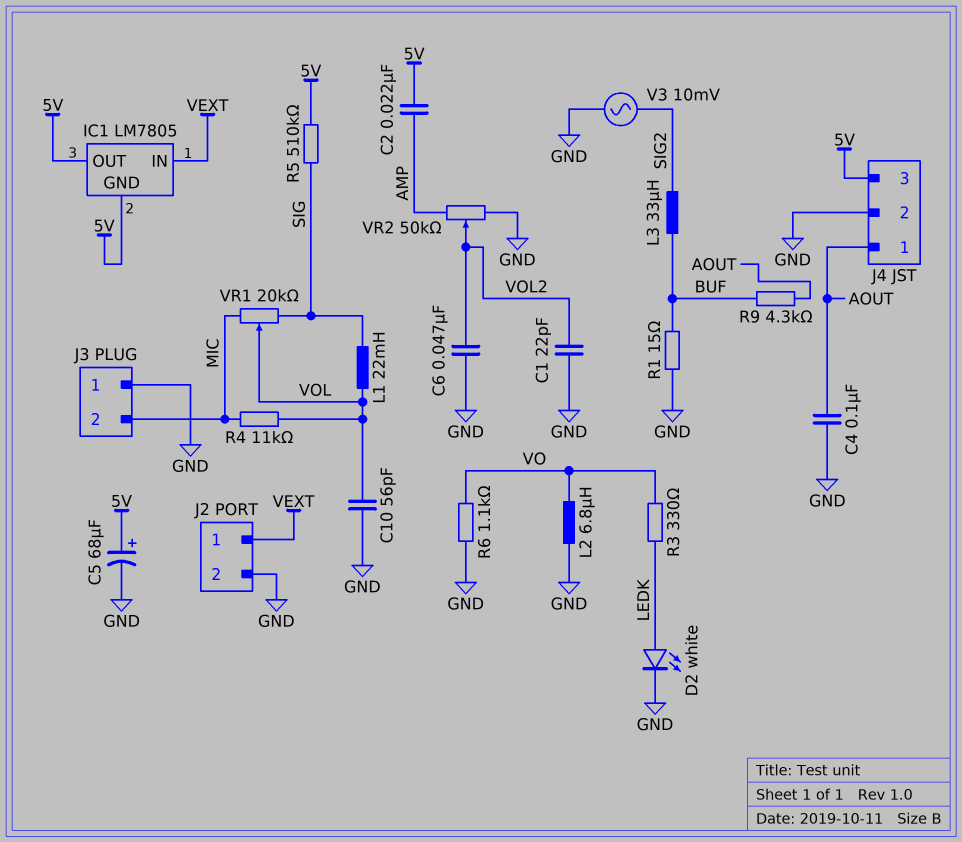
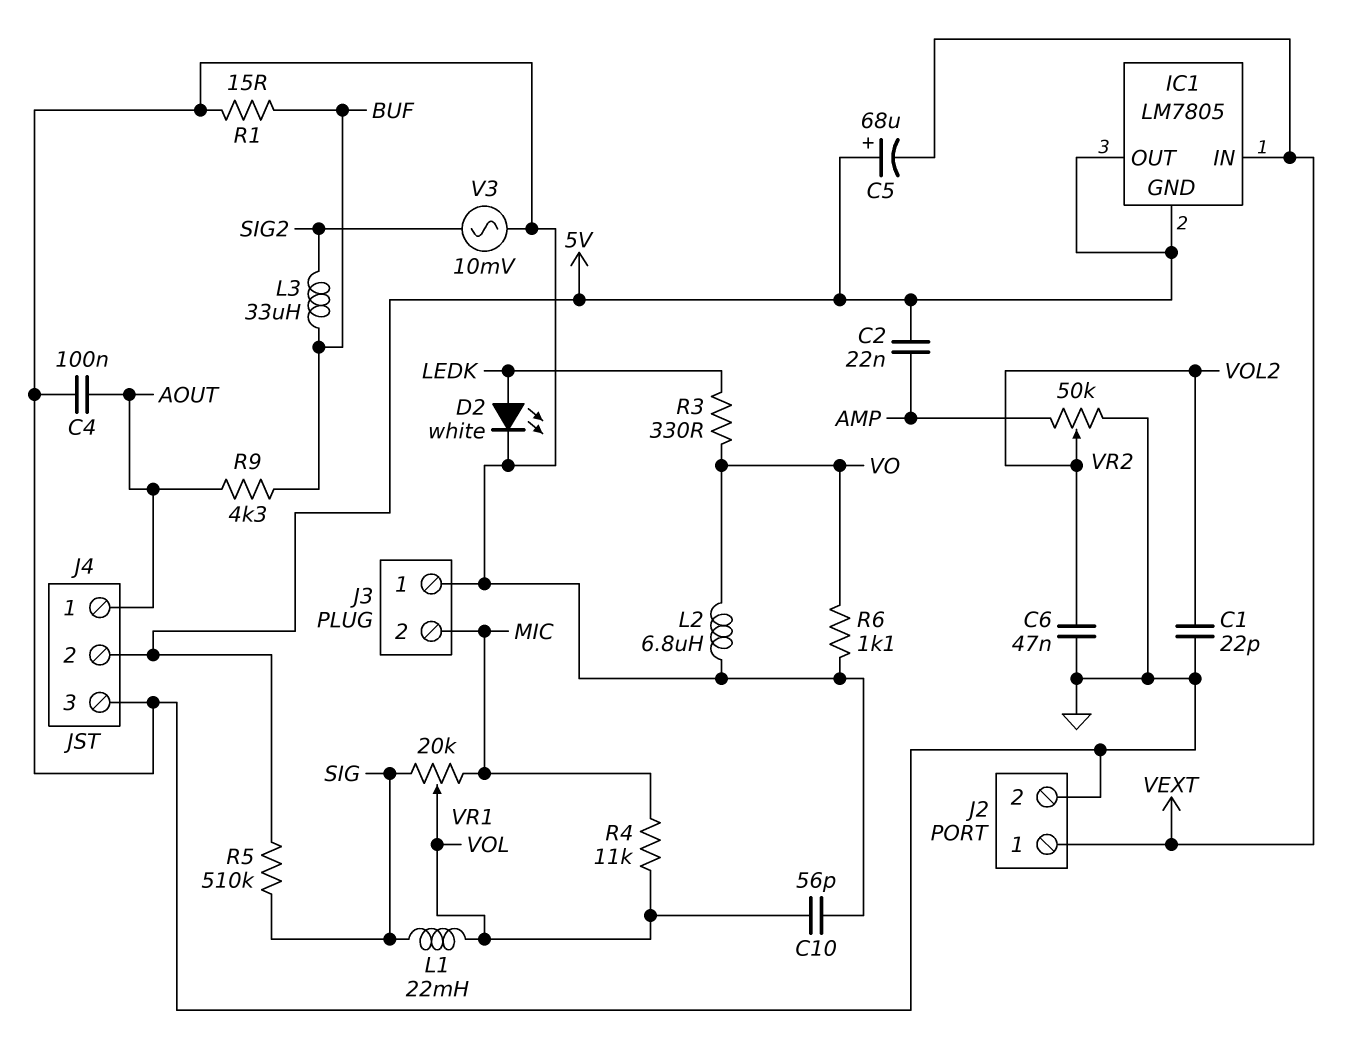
C5: 68uF (plus 5V, minus GND) -> 68uF (plus 5V, minus VEXT)
J4 pin 2: GND -> 5V
J4 pin 3: 5V -> GND

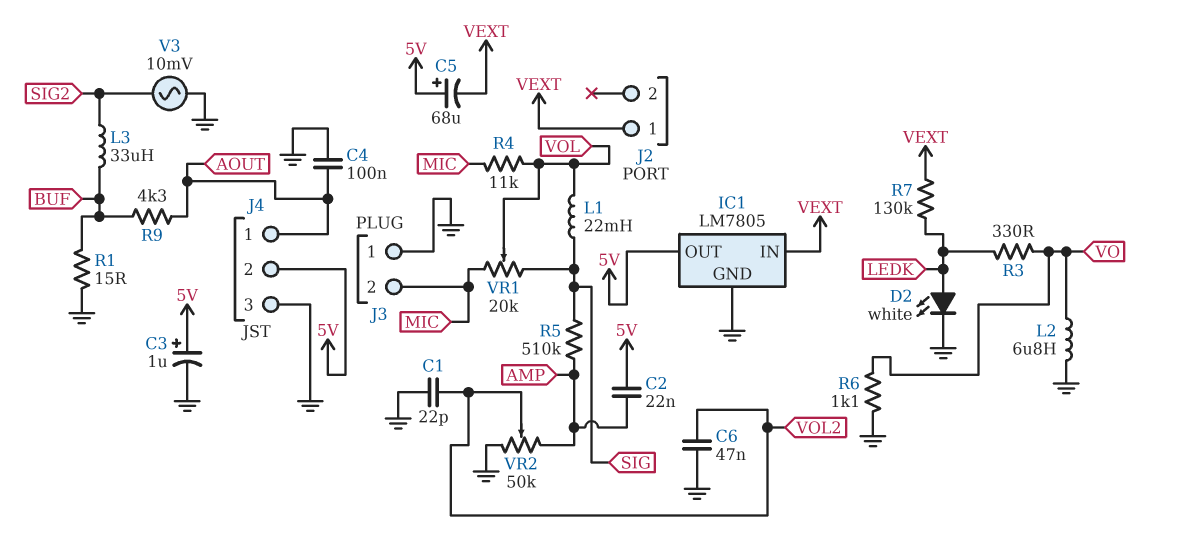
C3: none -> 1uF (plus 5V, minus GND)
C10: 56pF (GND, VOL) -> none
IC1 pin GND: 5V -> GND
J2 pin 2: GND -> none
R5: 510k (5V, SIG) -> 510k (AMP, SIG)
R7: none -> 130k (LEDK, VEXT)

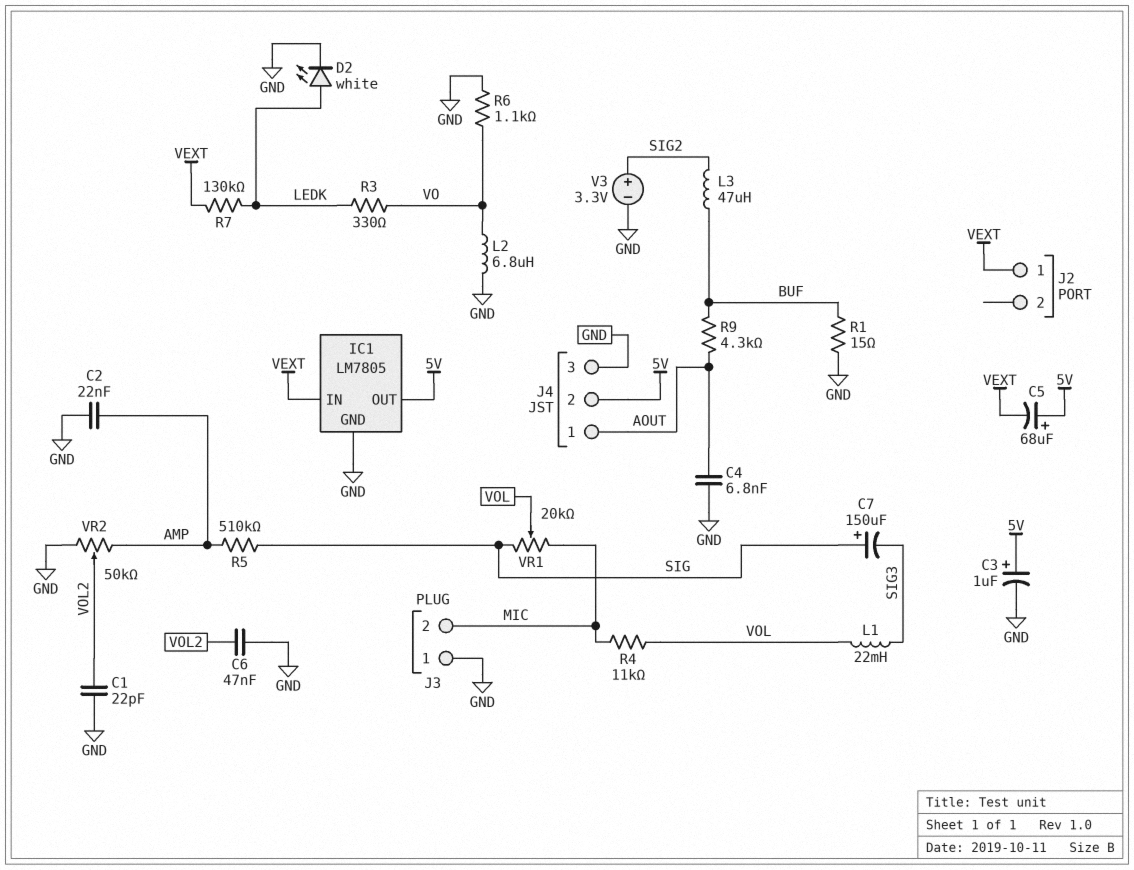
C2: 22nF (5V, AMP) -> 22nF (AMP, GND)
C4: 100nF (AOUT, GND) -> 6.8nF (AOUT, GND)
C7: none -> 150uF (plus SIG, minus SIG3)
L1: 22mH (SIG, VOL) -> 22mH (SIG3, VOL)
L3: 33uH (BUF, SIG2) -> 47uH (BUF, SIG2)
V3: AC 10mV (GND, SIG2) -> 3.3V (plus SIG2, minus GND)

